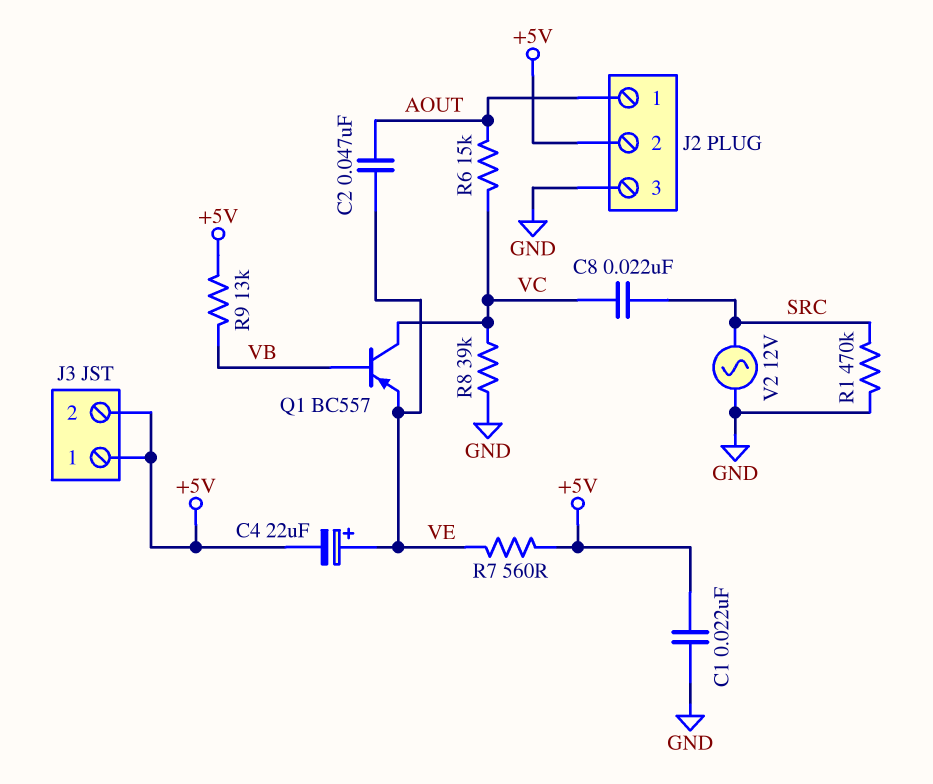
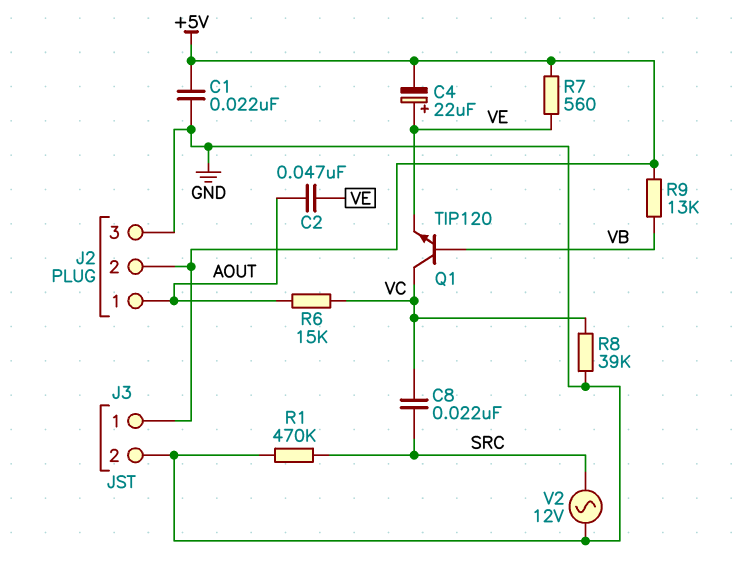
J3 pin 2: +5V -> GND
Q1: PNP BC557 (B VB, C VC, E VE) -> NPN TIP120 (B VB, C VC, E VE)

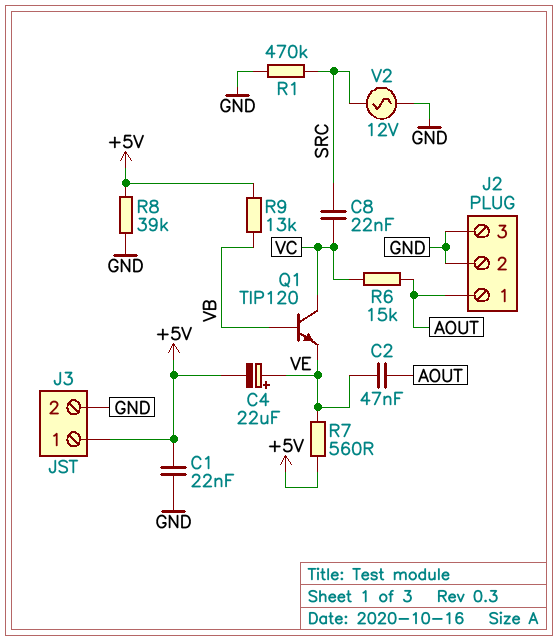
J2 pin 2: +5V -> GND
R8: 39k (GND, VC) -> 39k (+5V, GND)

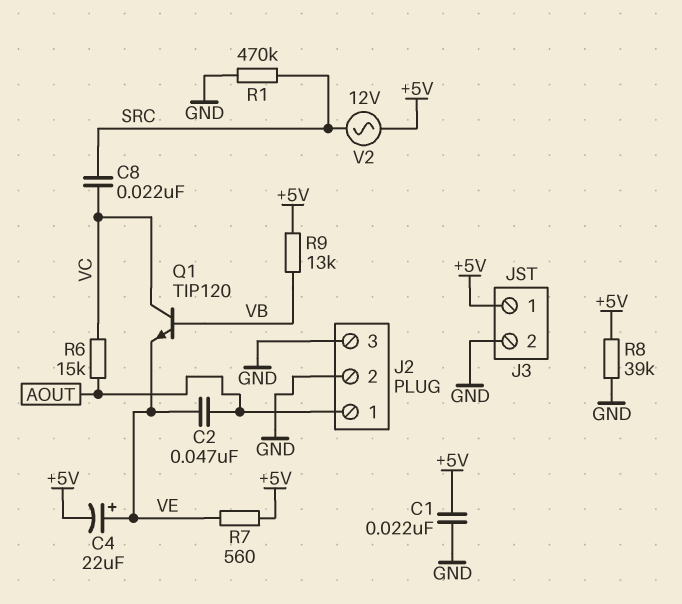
V2: AC 12V (GND, SRC) -> AC 12V (+5V, SRC)

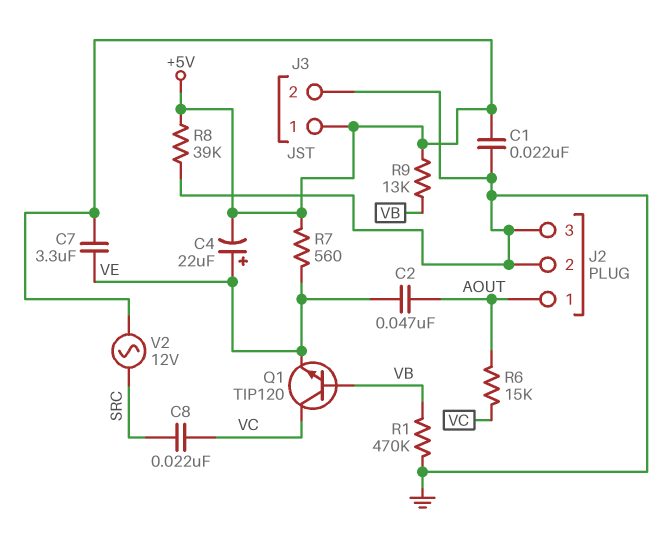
C7: none -> 3.3uF (+5V, VE)
R1: 470k (GND, SRC) -> 470k (GND, VB)

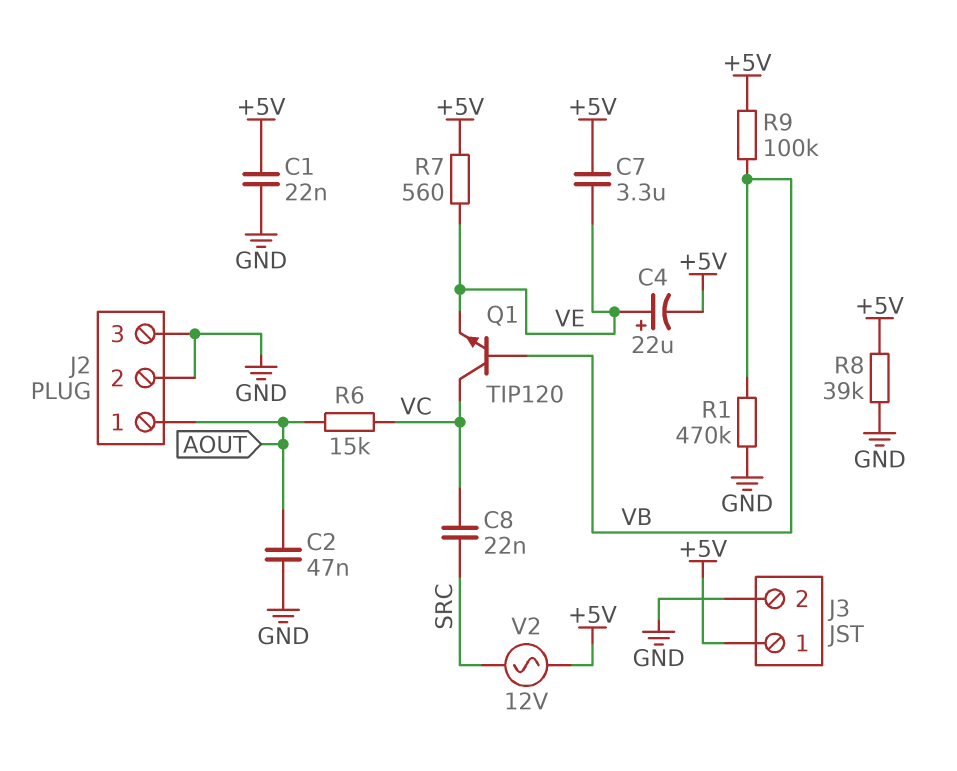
C2: 47nF (AOUT, VE) -> 47nF (AOUT, GND)
R9: 13k (+5V, VB) -> 100k (+5V, VB)

